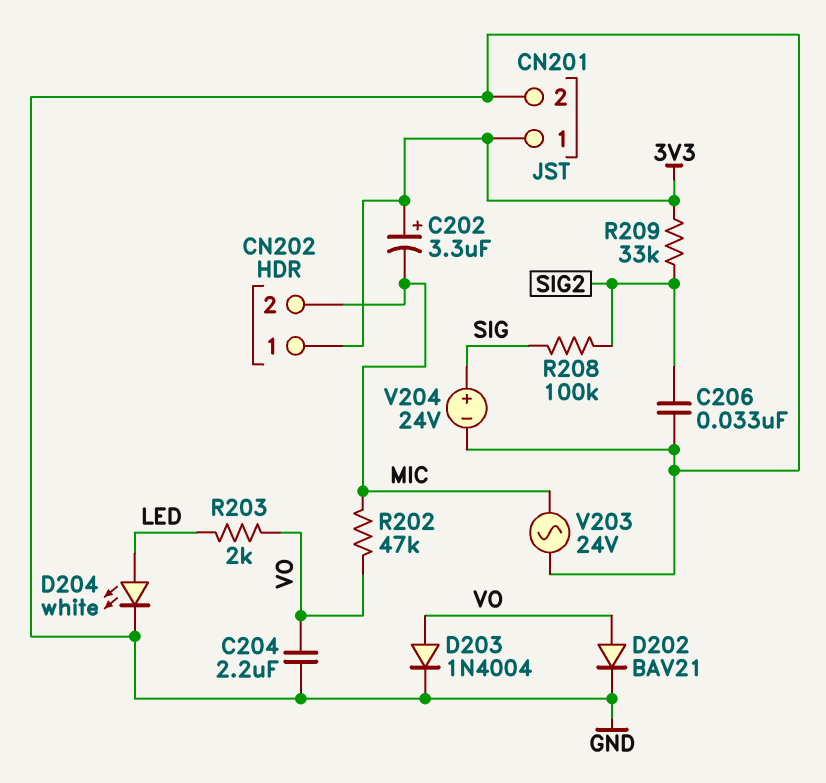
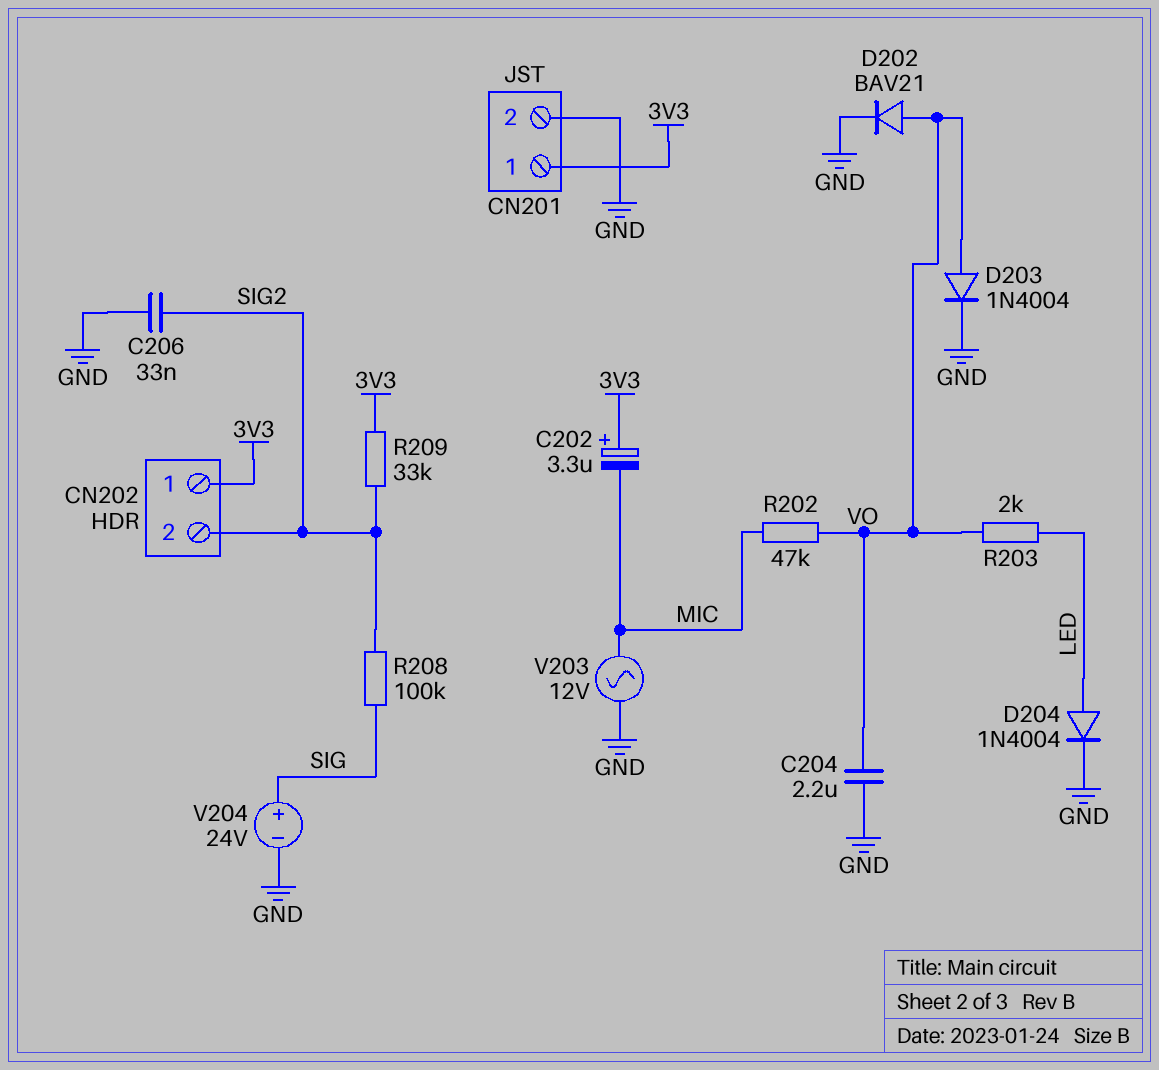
CN202 pin 2: MIC -> SIG2
D204: LED white (A LED, K GND) -> diode 1N4004 (A LED, K GND)
V203: AC 24V (GND, MIC) -> AC 12V (GND, MIC)

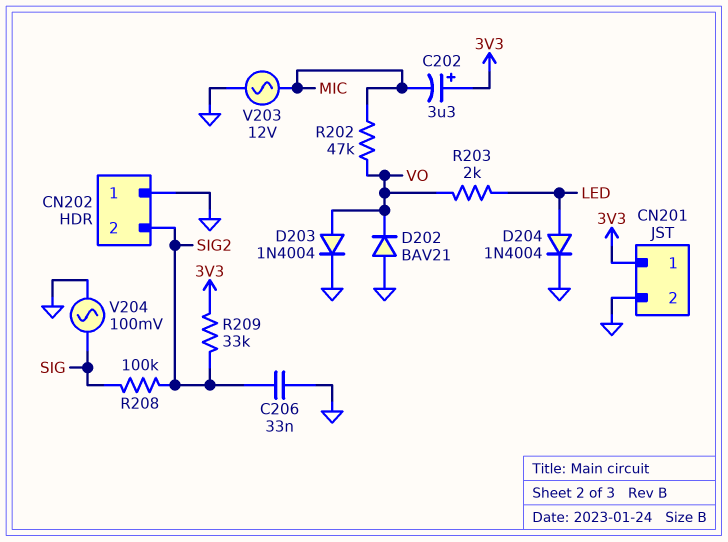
C204: 2.2uF (GND, VO) -> none
CN202 pin 1: 3V3 -> GND
D202: diode BAV21 (A VO, K GND) -> diode BAV21 (A GND, K VO)
V204: 24V (plus SIG, minus GND) -> AC 100mV (GND, SIG)

